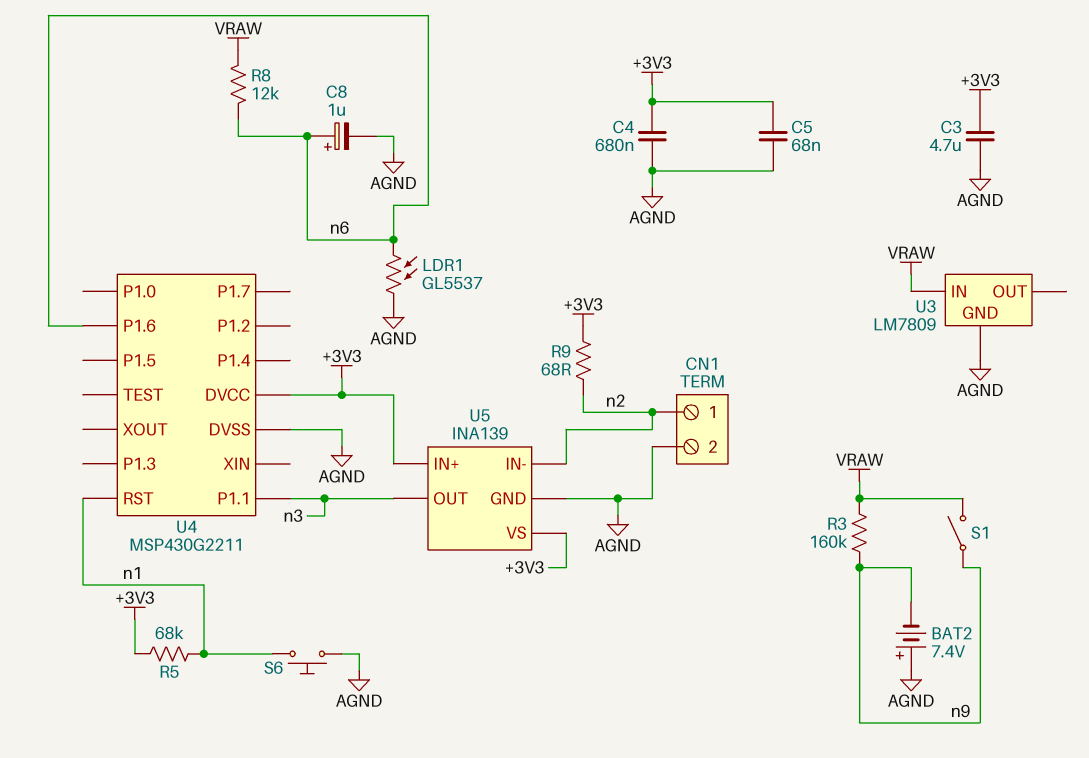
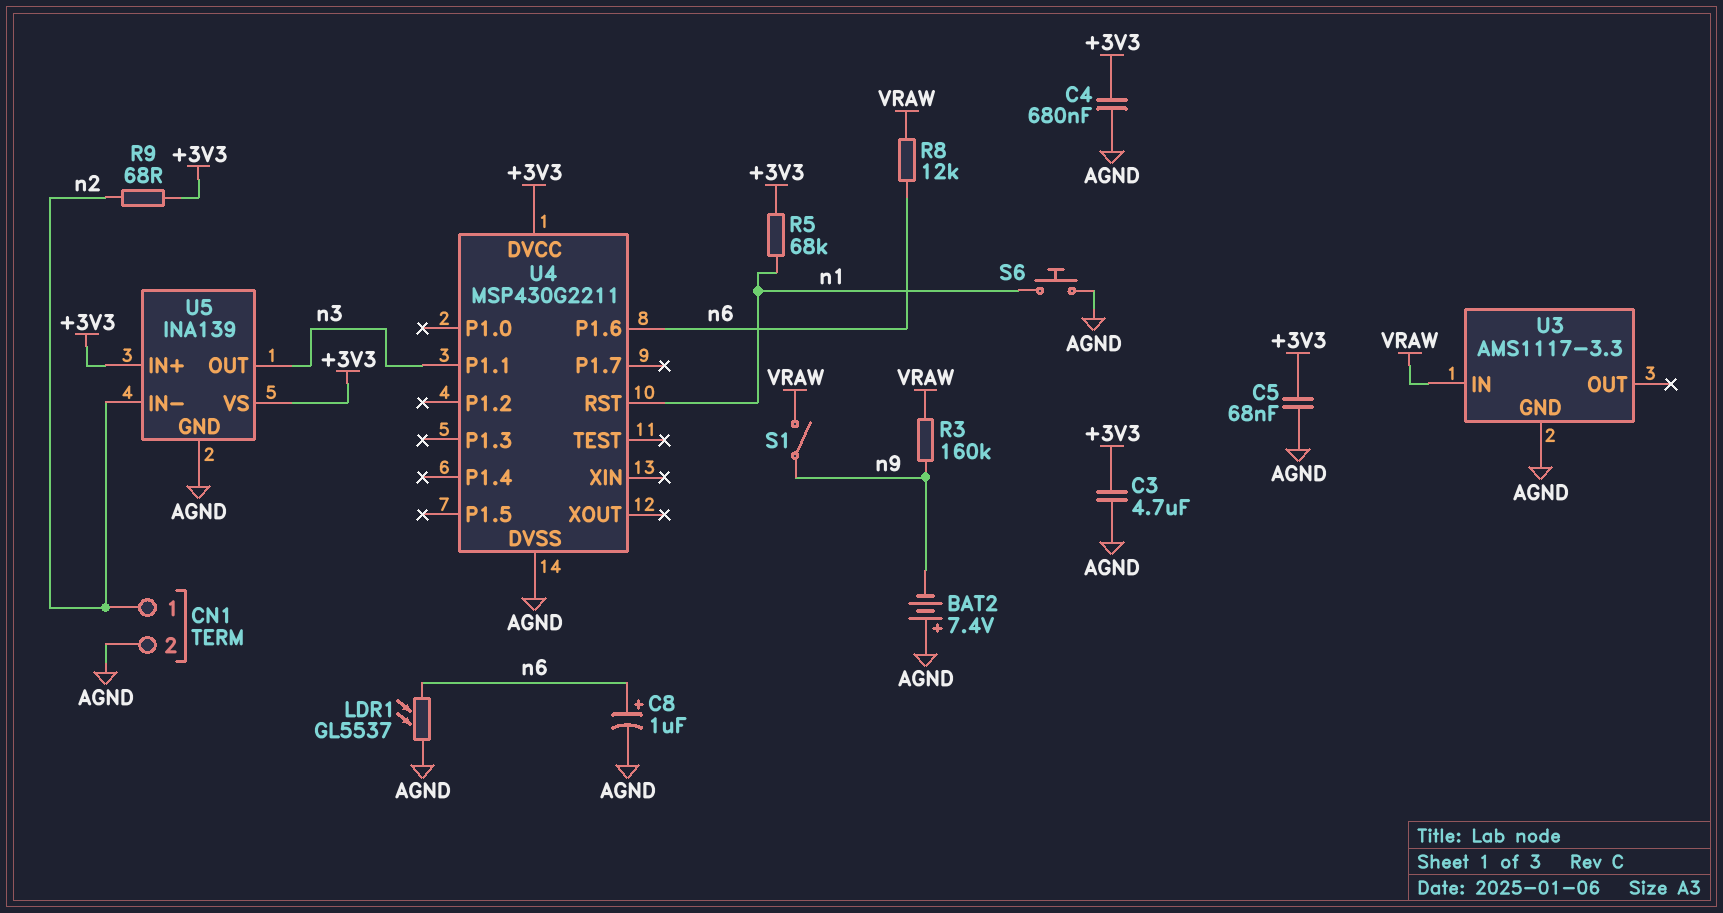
U3: LM7809 -> AMS1117-3.3

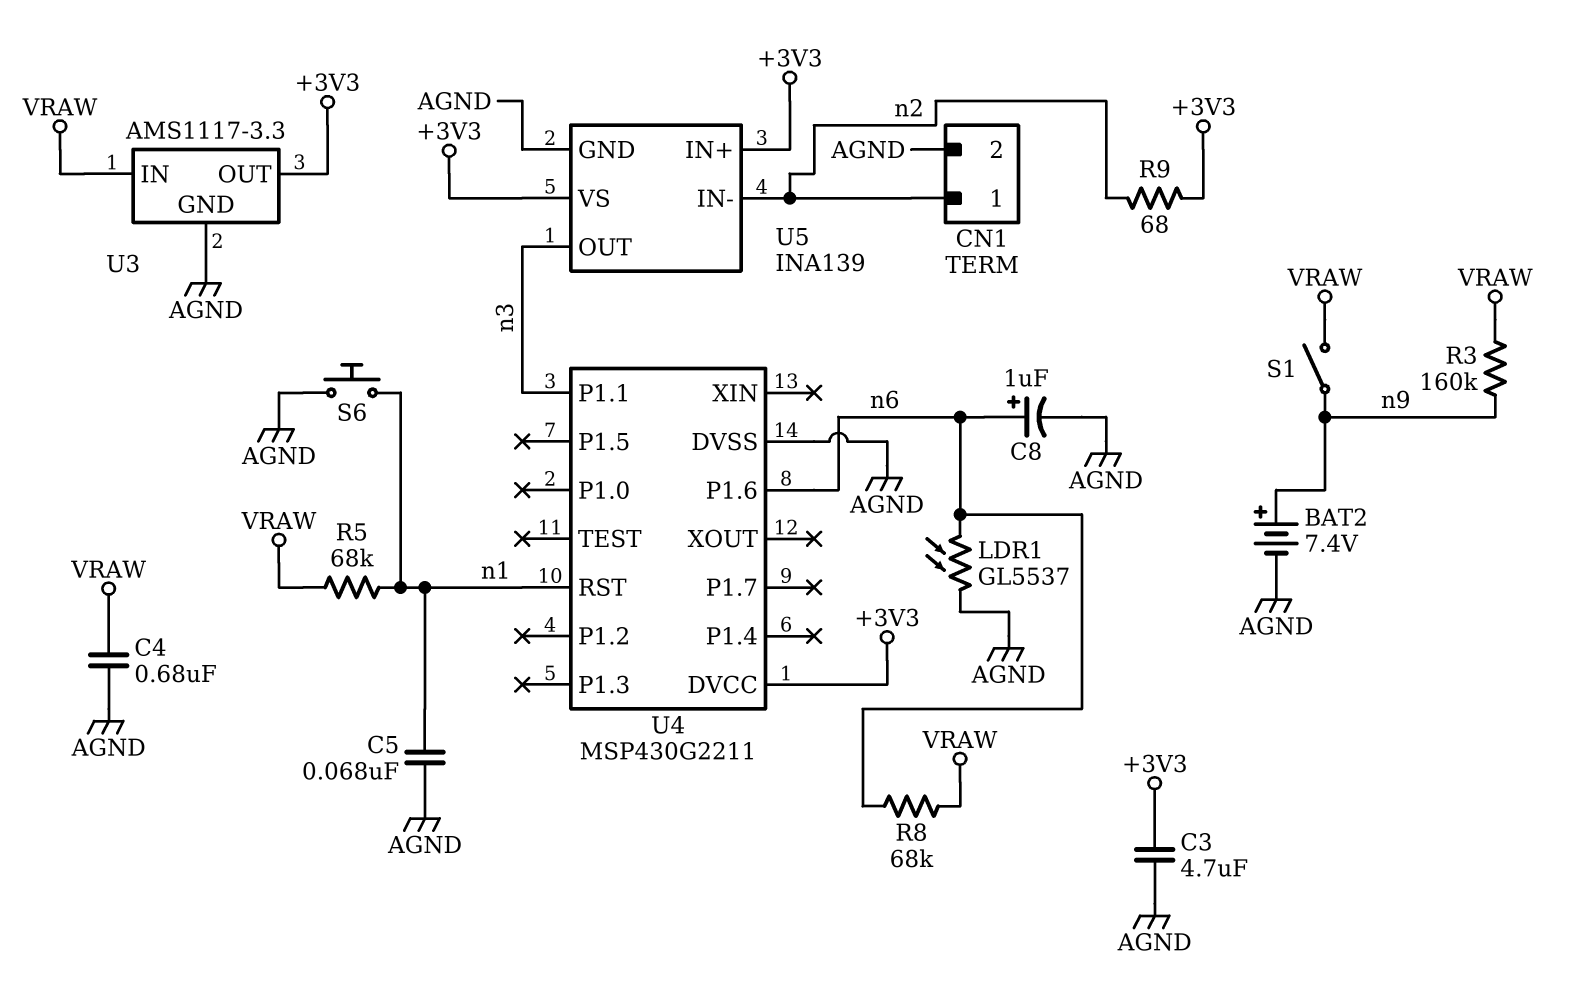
BAT2: 7.4V (plus AGND, minus n9) -> 7.4V (plus n9, minus AGND)
C4: 680nF (+3V3, AGND) -> 680nF (AGND, VRAW)
C5: 68nF (+3V3, AGND) -> 68nF (AGND, n1)
R5: 68k (+3V3, n1) -> 68k (VRAW, n1)
R8: 12k (VRAW, n6) -> 68k (VRAW, n6)
U3 pin OUT: none -> +3V3

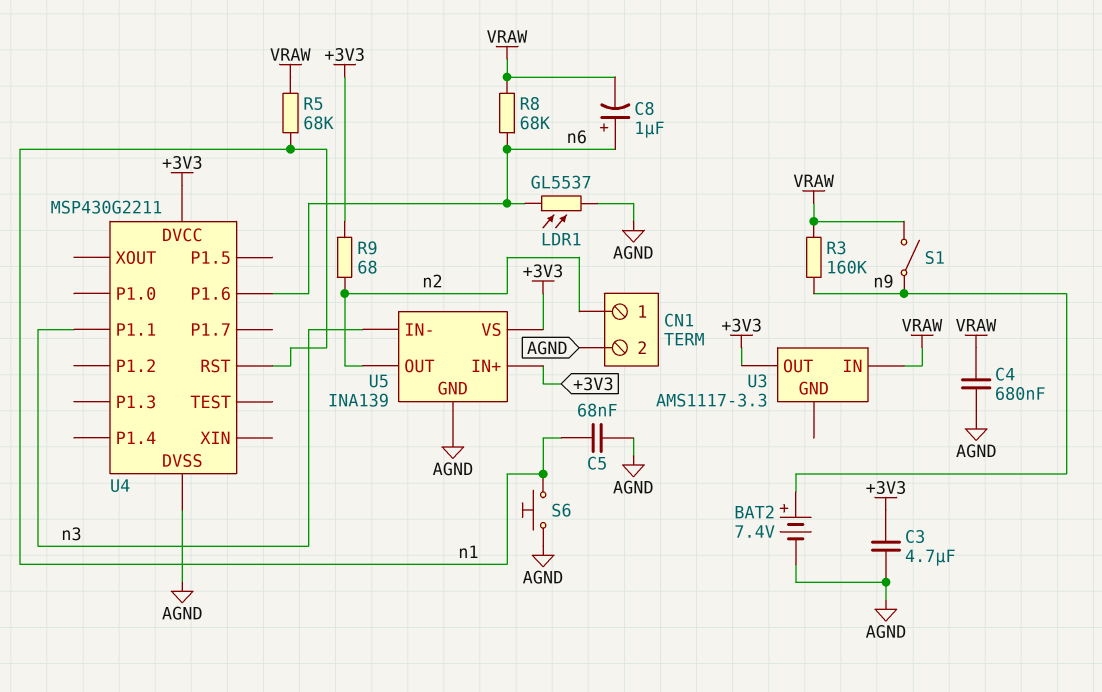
C8: 1uF (plus n6, minus AGND) -> 1uF (plus n6, minus VRAW)
U3 pin GND: AGND -> none
U5 pin IN-: n2 -> n3
U5 pin OUT: n3 -> n2

